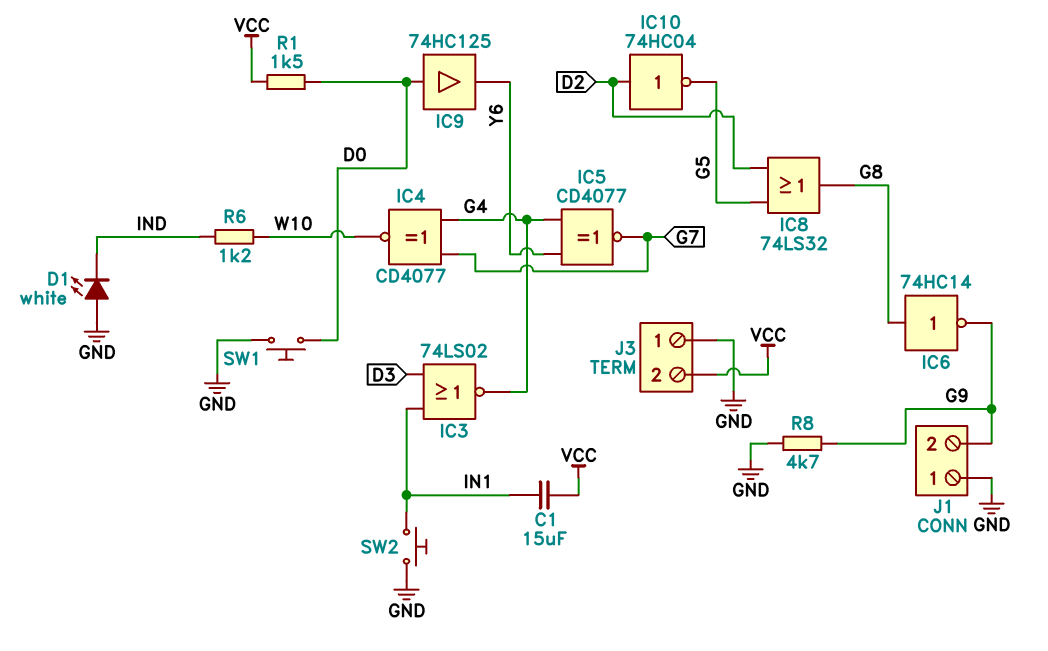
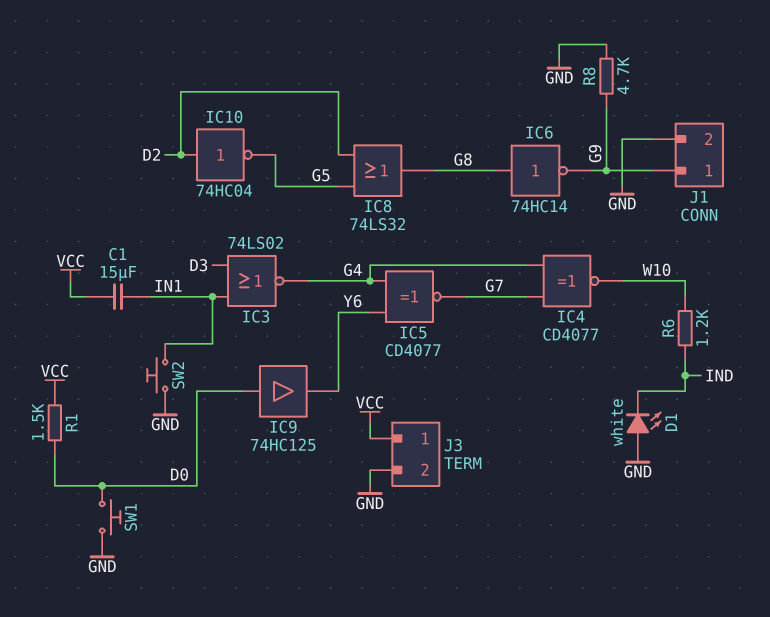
J1 pin 1: GND -> G9
J1 pin 2: G9 -> GND
J3 pin 1: GND -> VCC
J3 pin 2: VCC -> GND

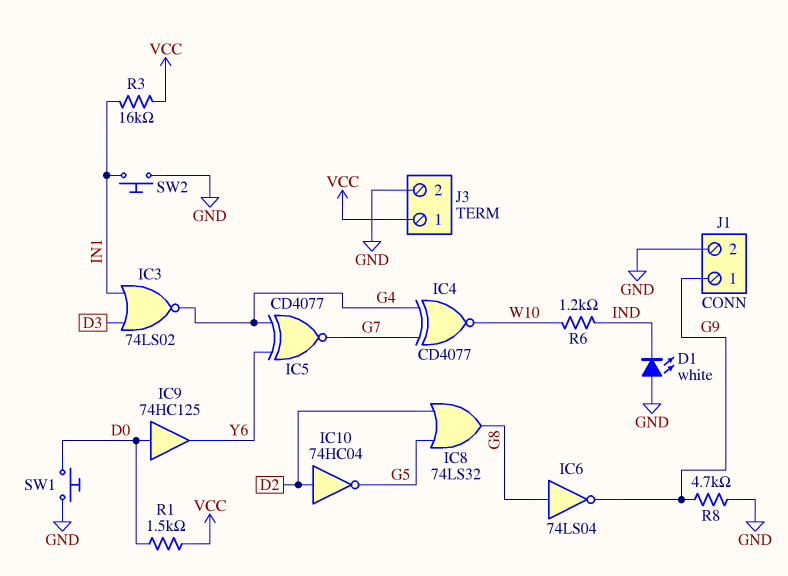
C1: 15uF (IN1, VCC) -> none
IC6: NOT 74HC14 (in G8, out G9) -> NOT 74LS04 (in G8, out G9)
R3: none -> 16k (IN1, VCC)

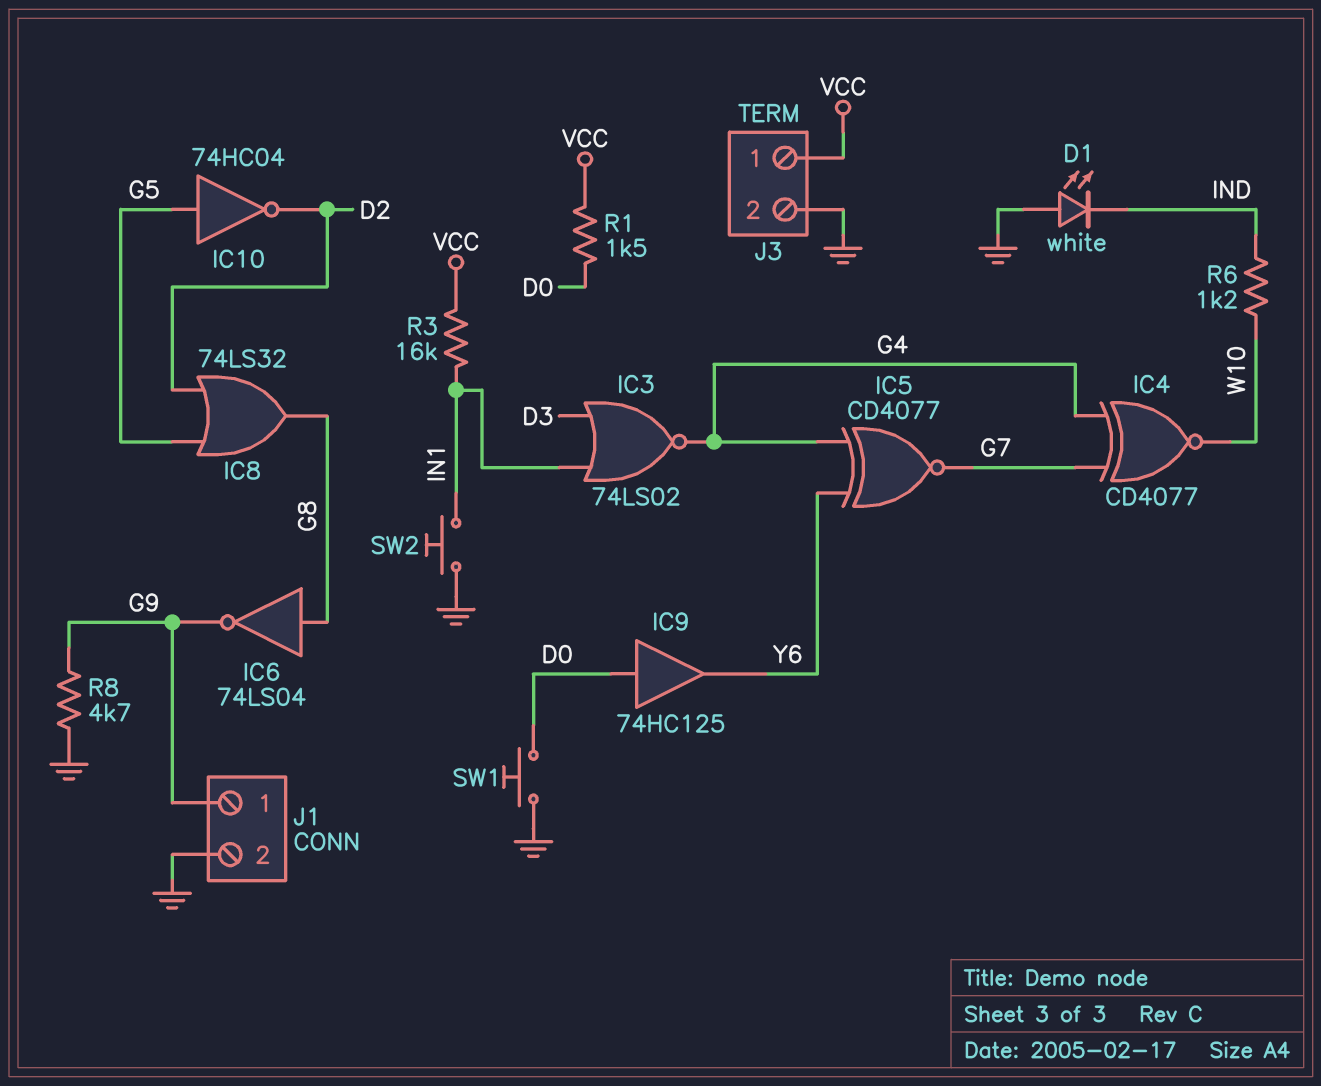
IC10: NOT 74HC04 (in D2, out G5) -> NOT 74HC04 (in G5, out D2)

